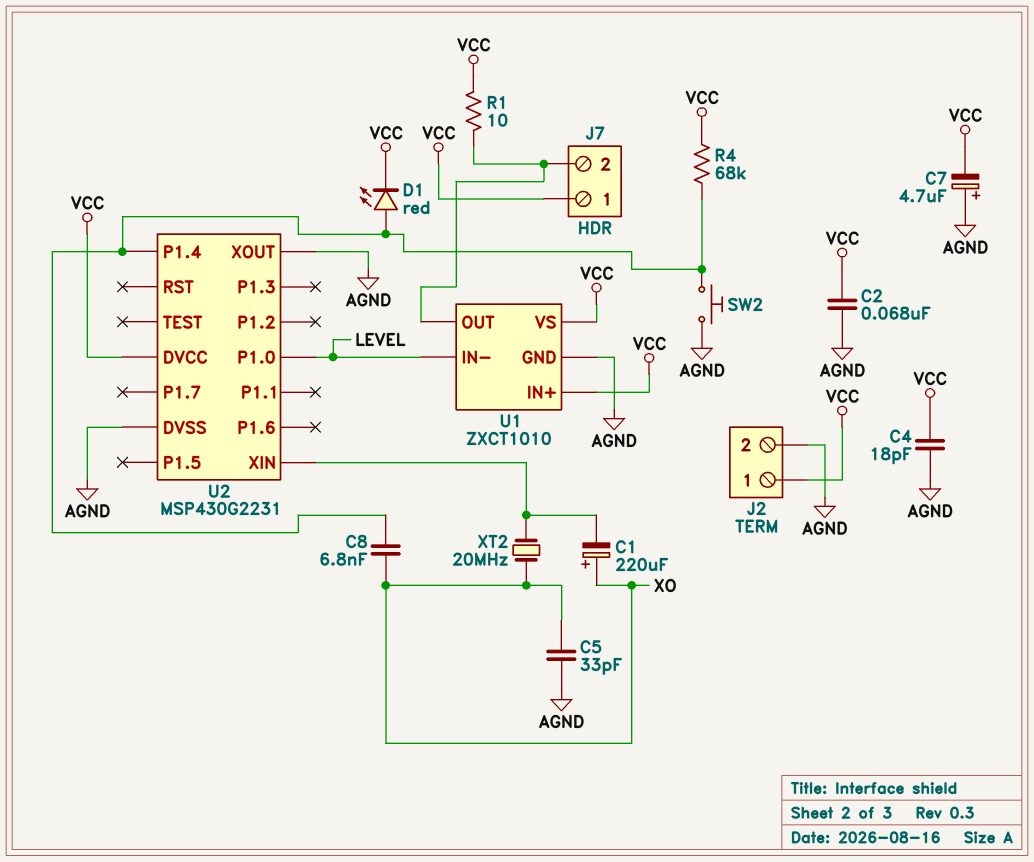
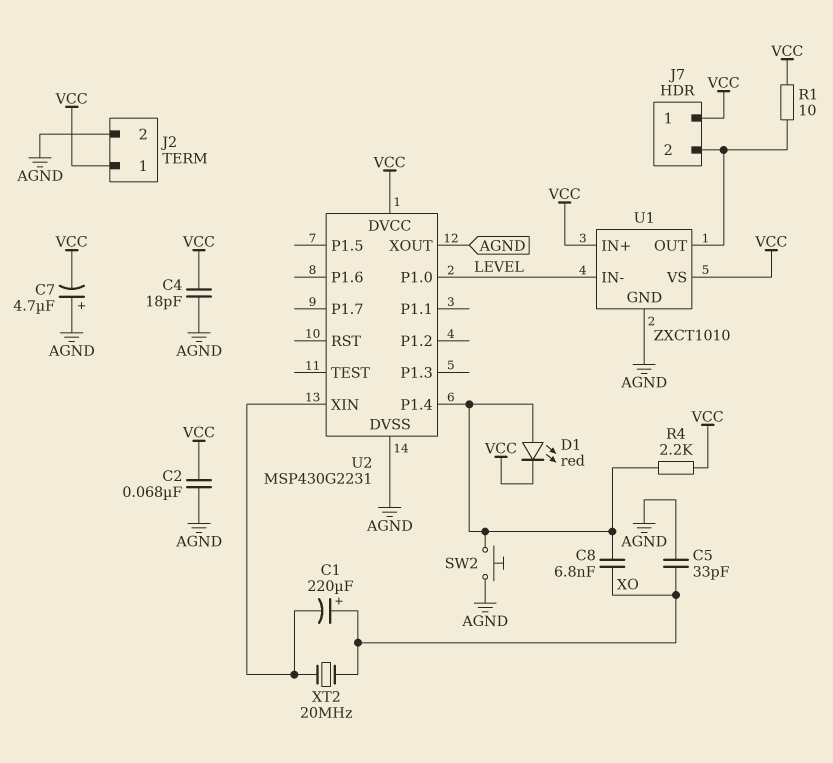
R4: 68k (U2/P1.4, VCC) -> 2.2k (U2/P1.4, VCC)

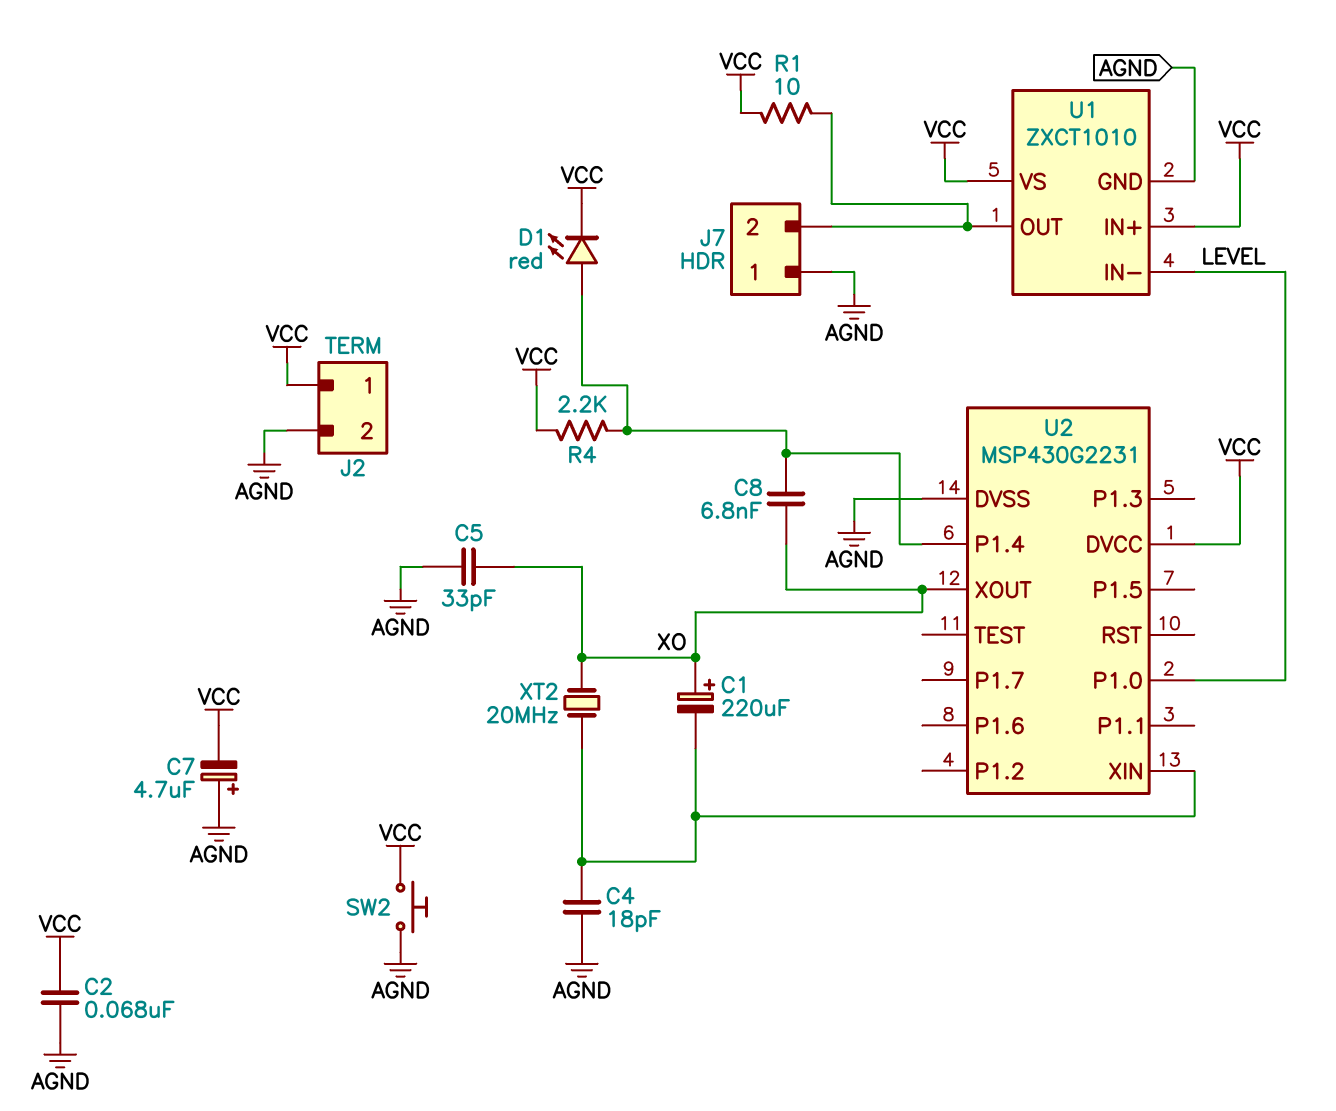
C4: 18pF (AGND, VCC) -> 18pF (AGND, U2/XIN)
J7 pin 1: VCC -> AGND
SW2: button (AGND, U2/P1.4) -> button (AGND, VCC)
U2 pin XOUT: AGND -> XO

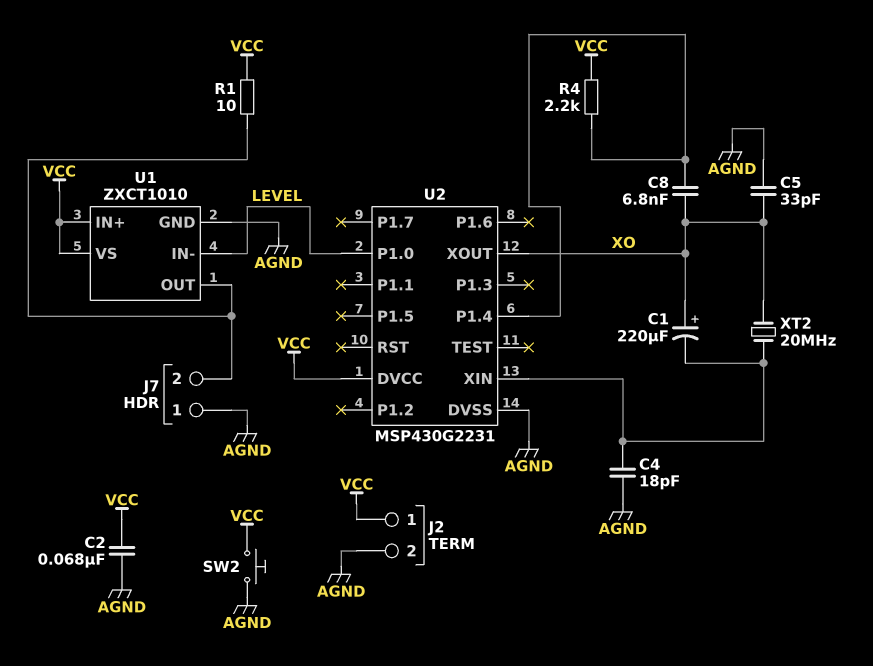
C7: 4.7uF (plus AGND, minus VCC) -> none
D1: LED red (A U2/P1.4, K VCC) -> none

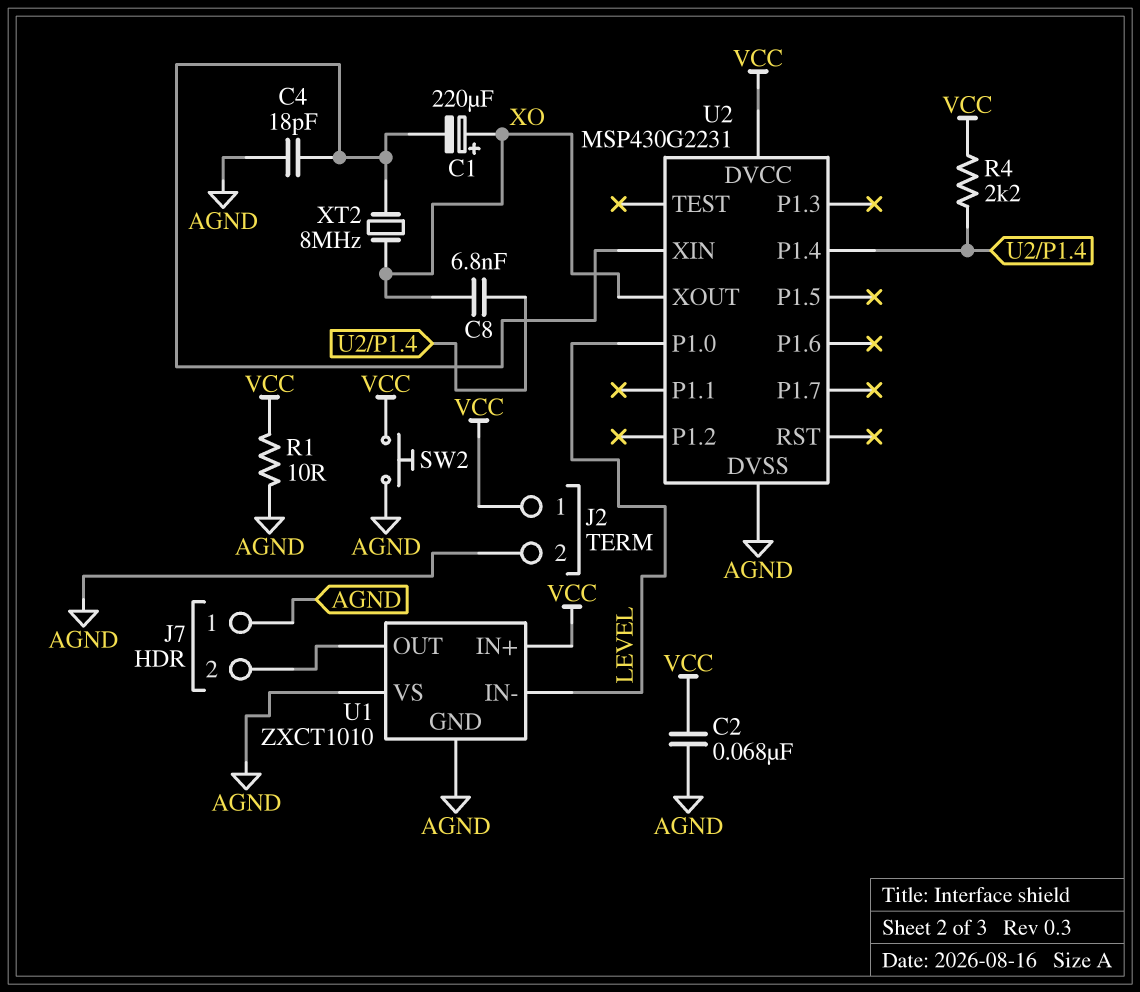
C5: 33pF (AGND, XO) -> none
R1: 10 (J7/2, VCC) -> 10 (AGND, VCC)
U1 pin VS: VCC -> AGND
XT2: 20MHz (U2/XIN, XO) -> 8MHz (U2/XIN, XO)

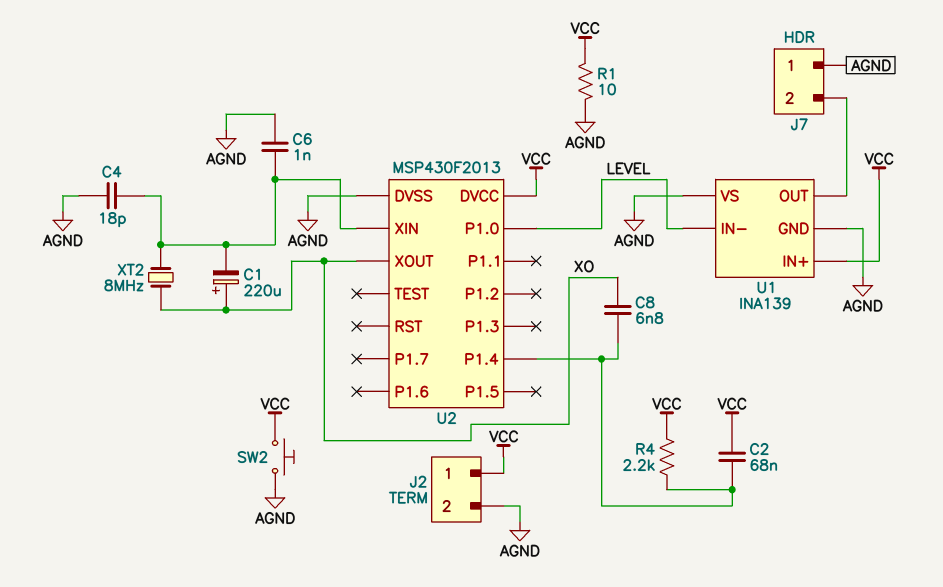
C2: 68nF (AGND, VCC) -> 68nF (U2/P1.4, VCC)
C6: none -> 1nF (AGND, U2/XIN)
U1: ZXCT1010 -> INA139
U2: MSP430G2231 -> MSP430F2013

